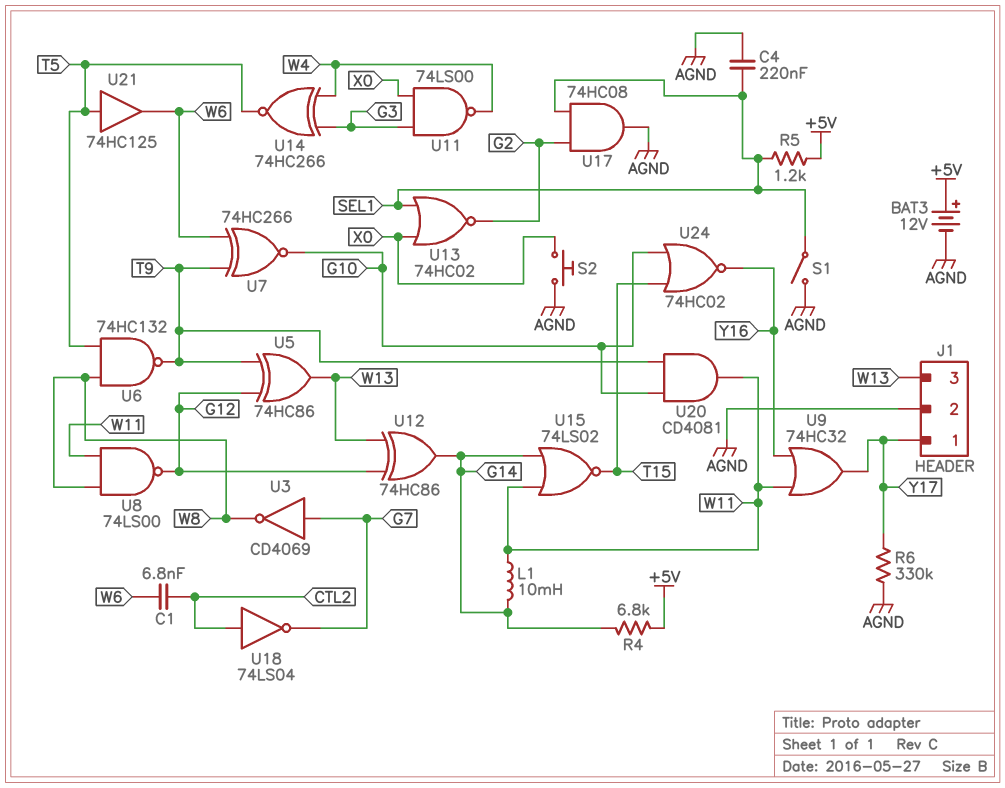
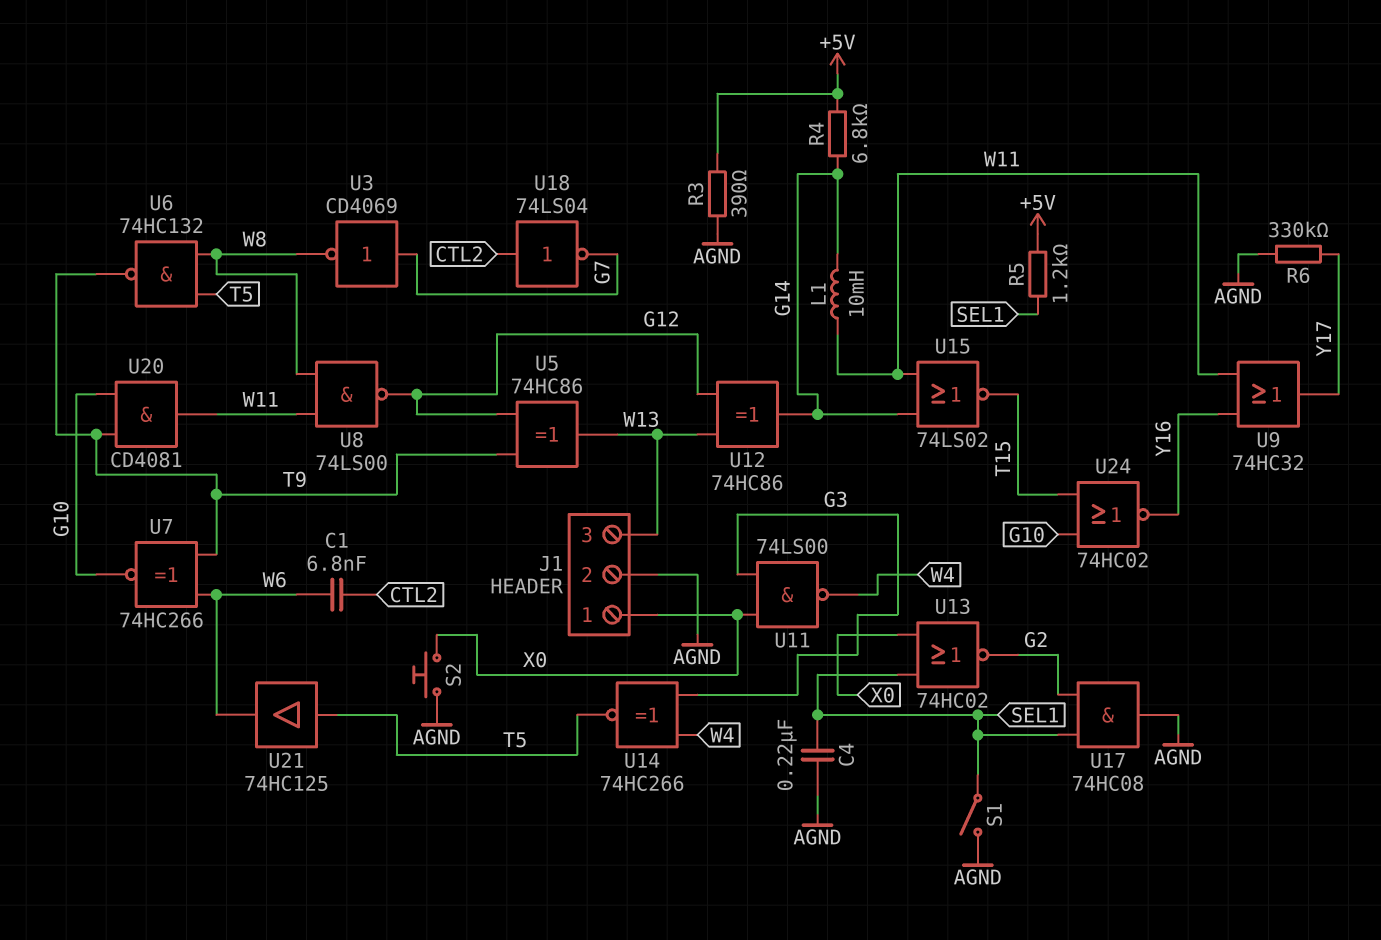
BAT3: 12V (plus +5V, minus AGND) -> none
J1 pin 1: Y17 -> X0
R3: none -> 390 (+5V, AGND)

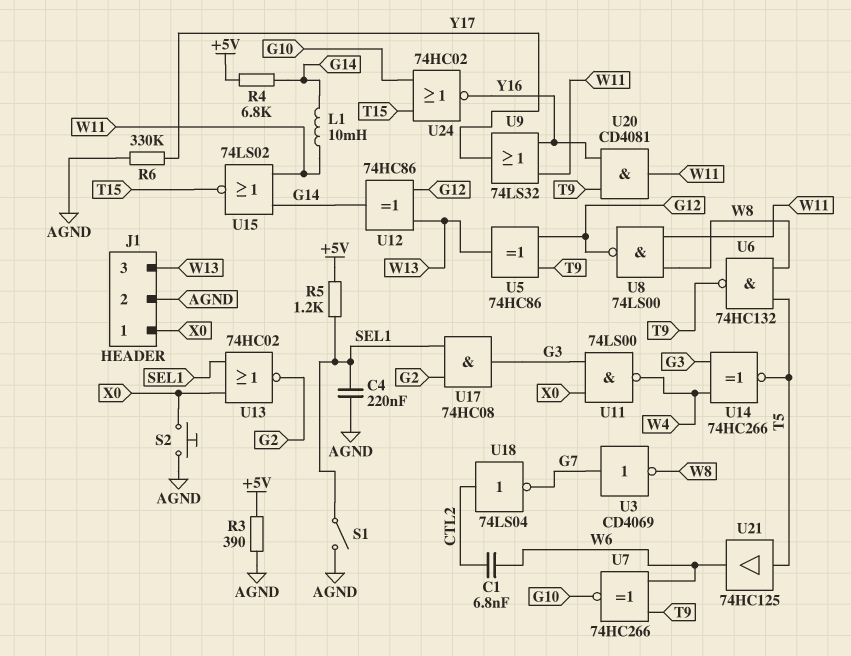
U9: OR 74HC32 (in W11, in Y16, out Y17) -> OR 74LS32 (in W11, in Y16, out Y17)
U17: AND 74HC08 (in G2, in SEL1, out AGND) -> AND 74HC08 (in G2, in SEL1, out G3)
U20: AND CD4081 (in G10, in T9, out W11) -> AND CD4081 (in T9, in Y16, out W11)

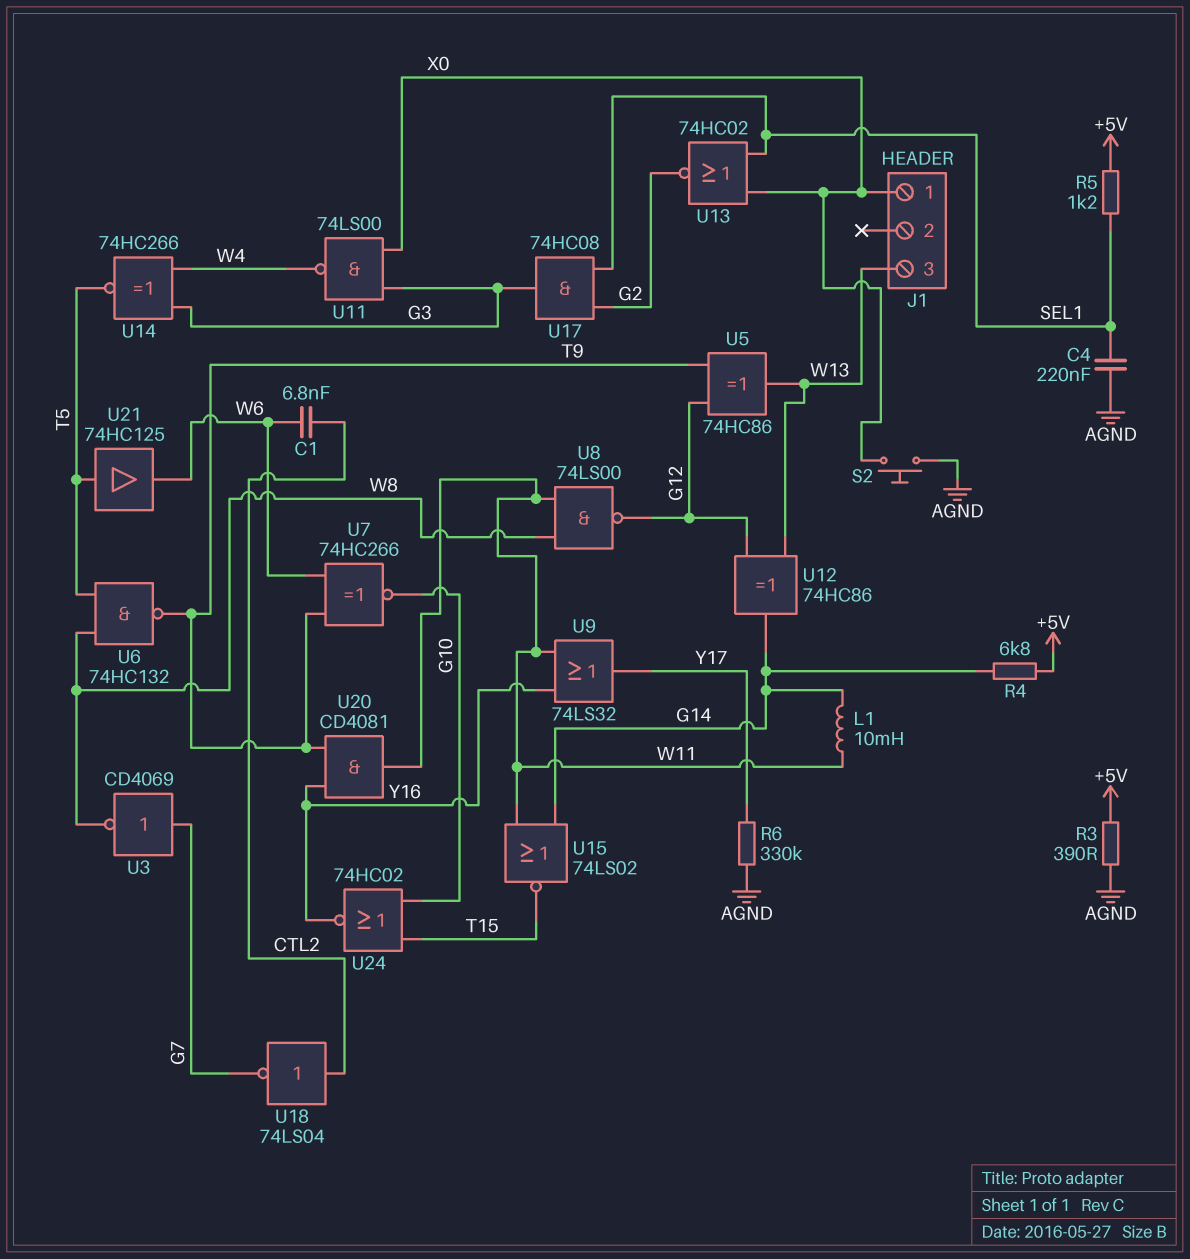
J1 pin 2: AGND -> none
S1: switch (AGND, SEL1) -> none

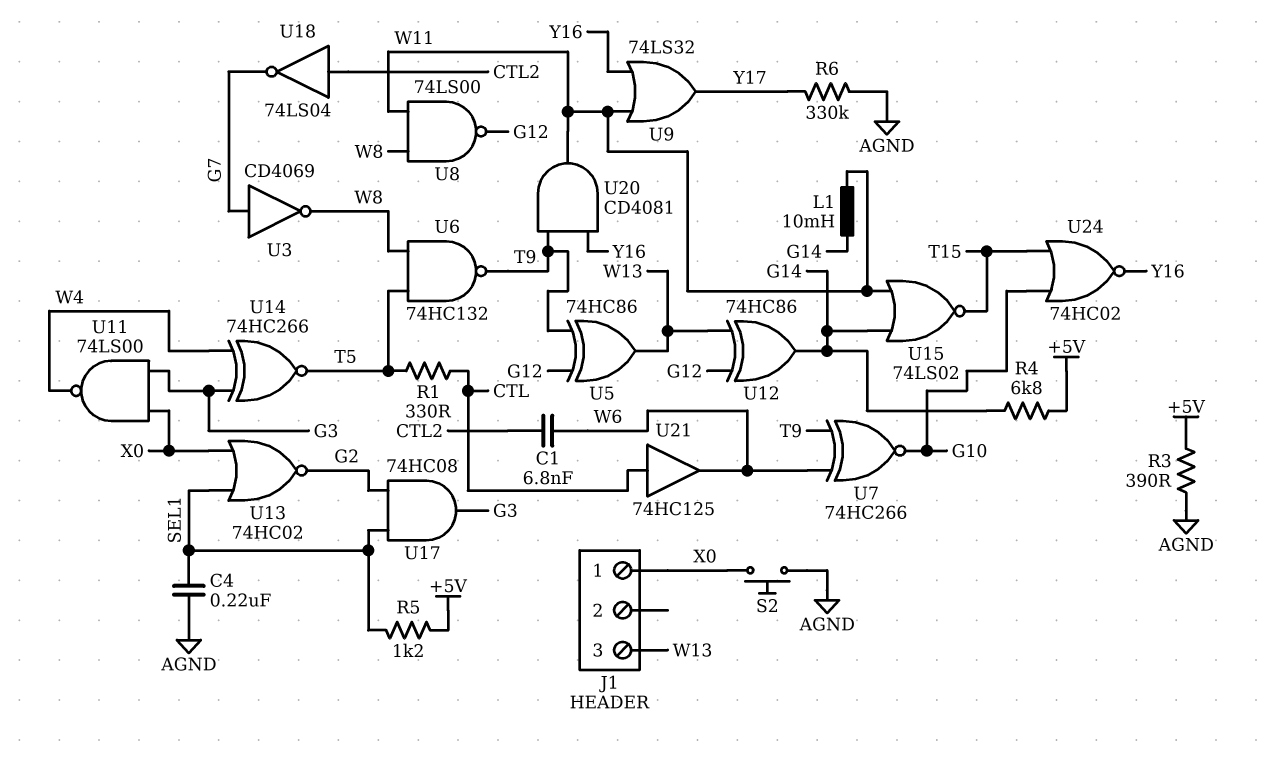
R1: none -> 330 (CTL, T5)
U21: buffer 74HC125 (in T5, out W6) -> buffer 74HC125 (in CTL, out W6)

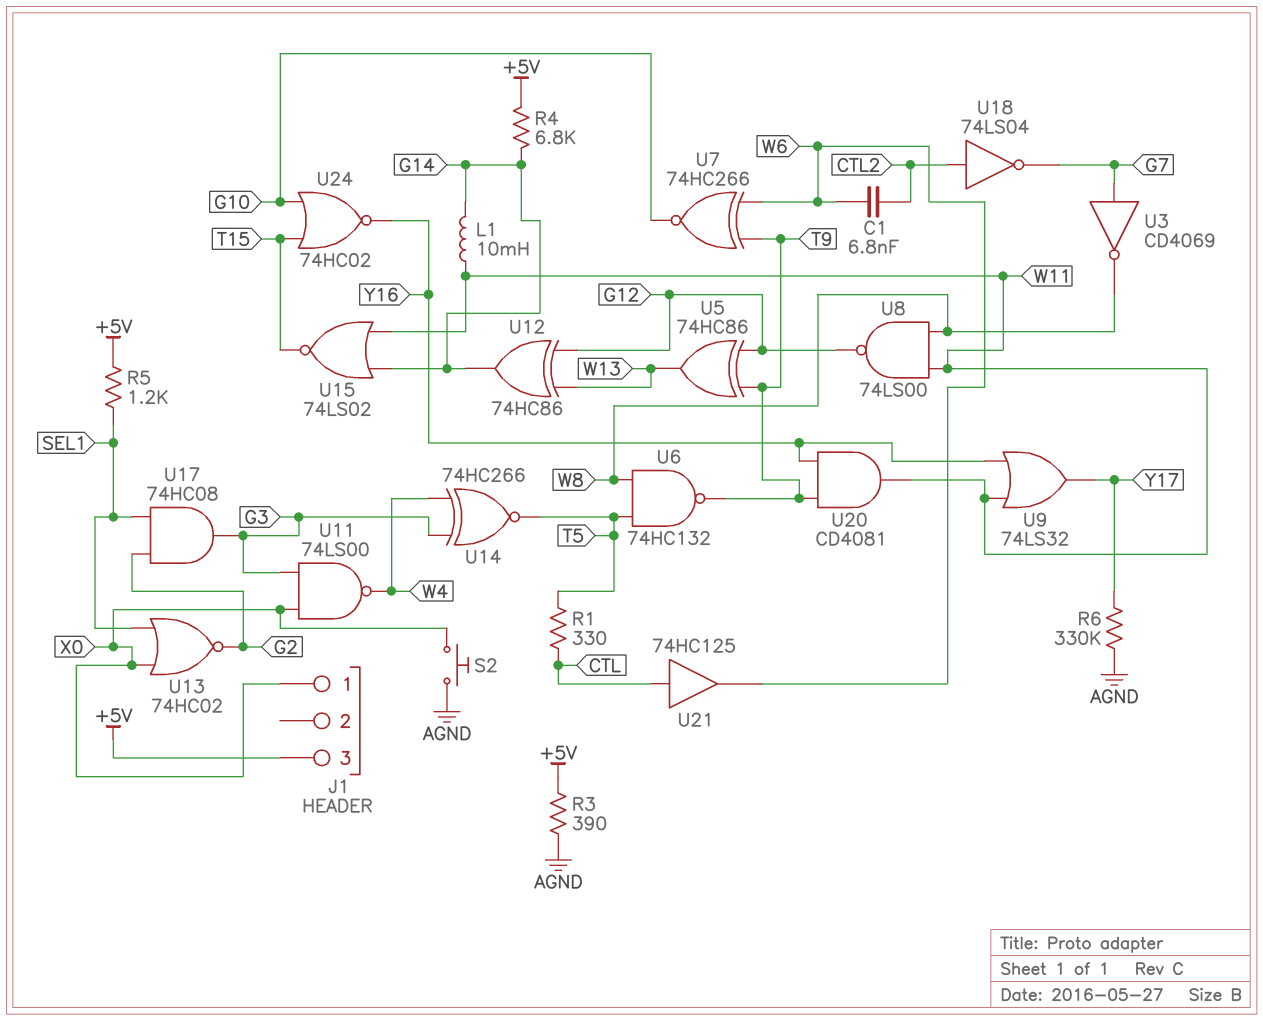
C4: 220nF (AGND, SEL1) -> none
J1 pin 3: W13 -> +5V

